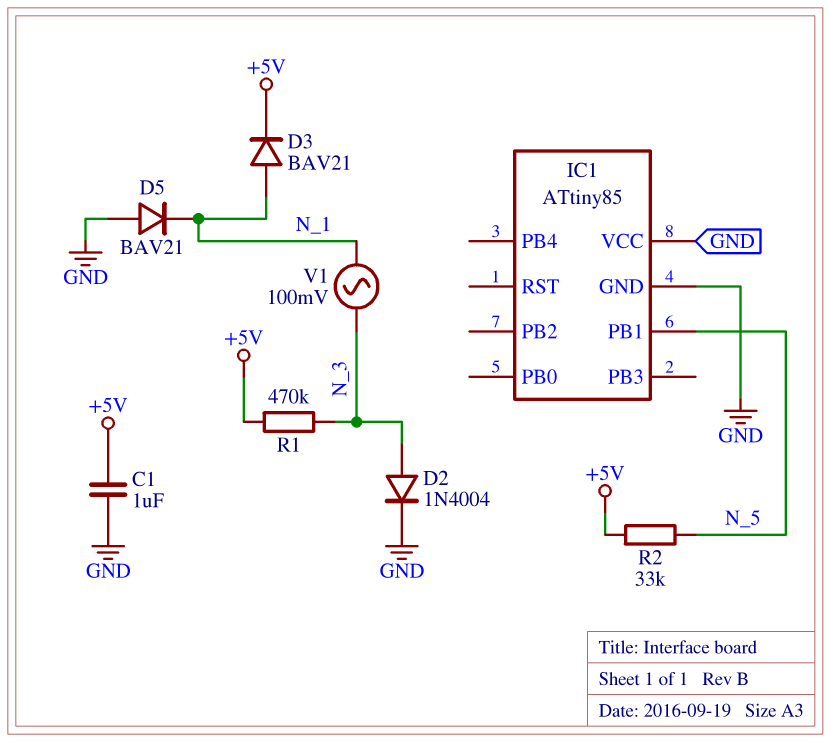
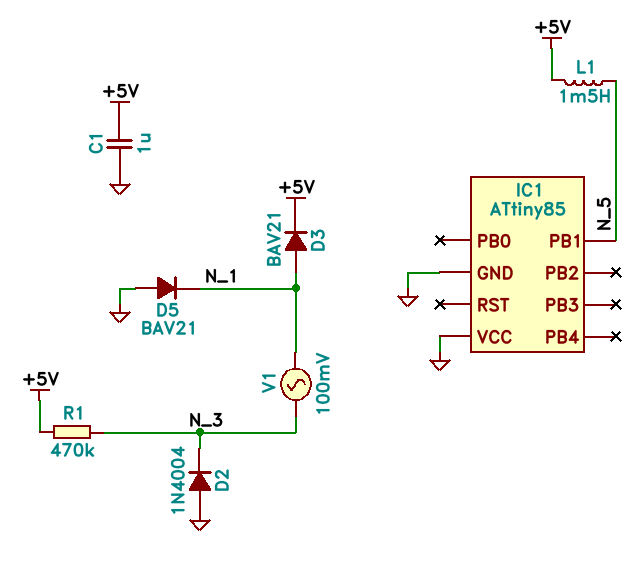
D2: diode 1N4004 (A N_3, K GND) -> diode 1N4004 (A GND, K N_3)
L1: none -> 1.5mH (+5V, N_5)
R2: 33k (+5V, N_5) -> none

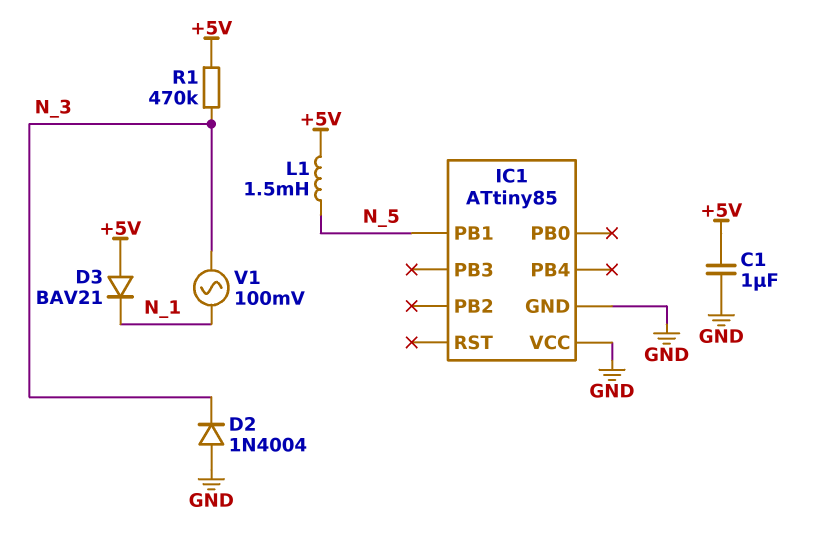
D3: diode BAV21 (A N_1, K +5V) -> diode BAV21 (A +5V, K N_1)
D5: diode BAV21 (A GND, K N_1) -> none

